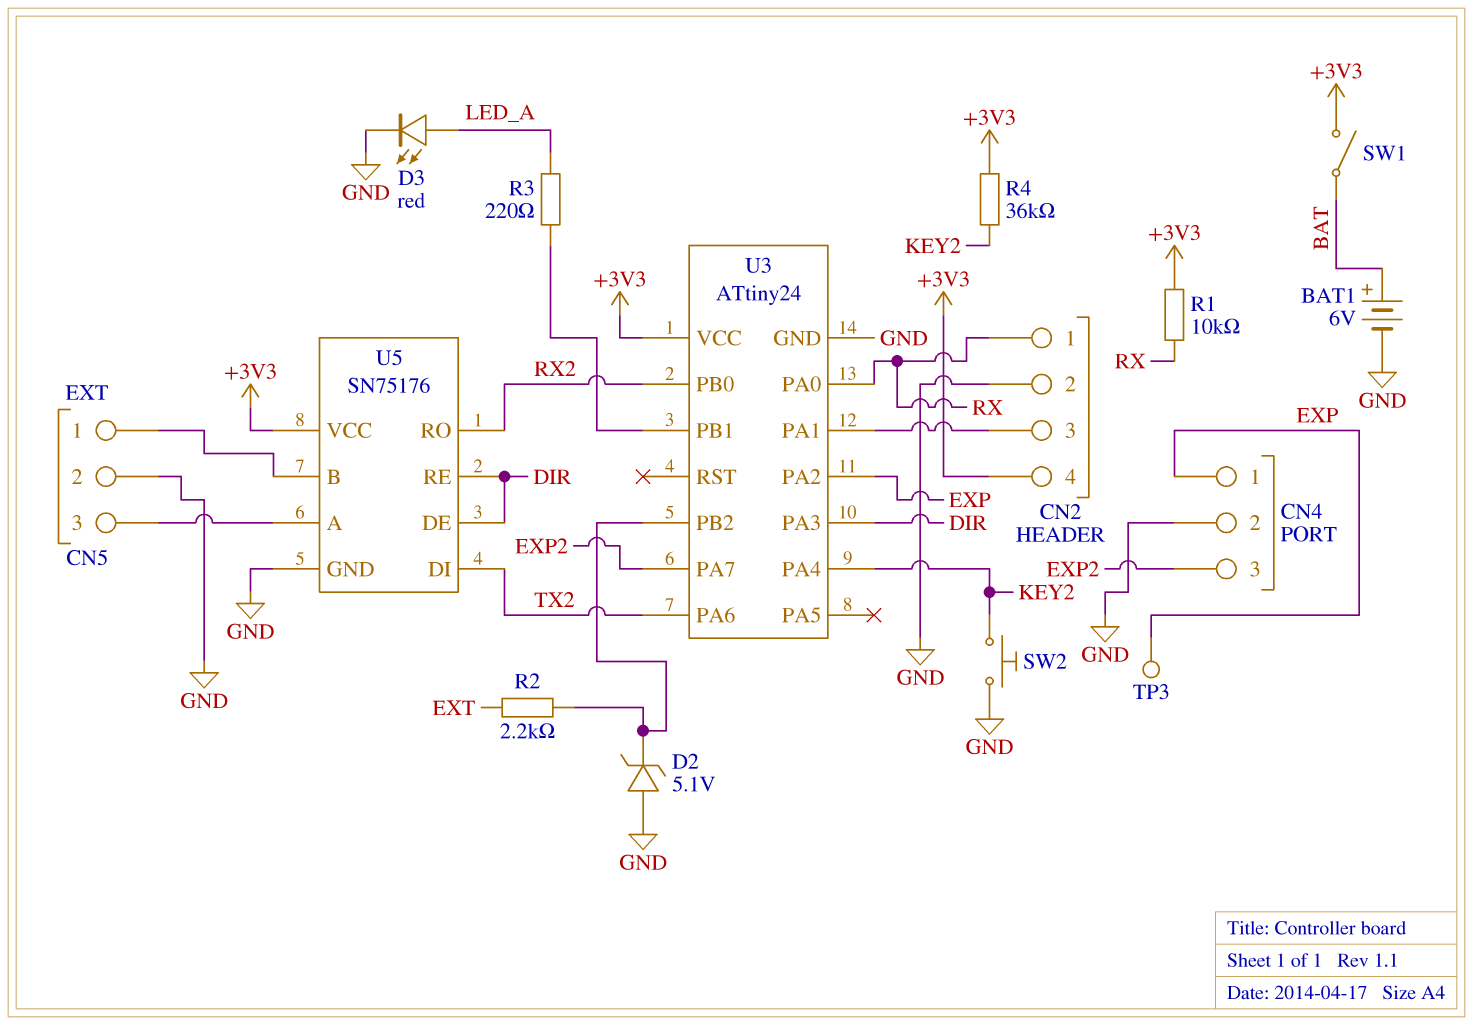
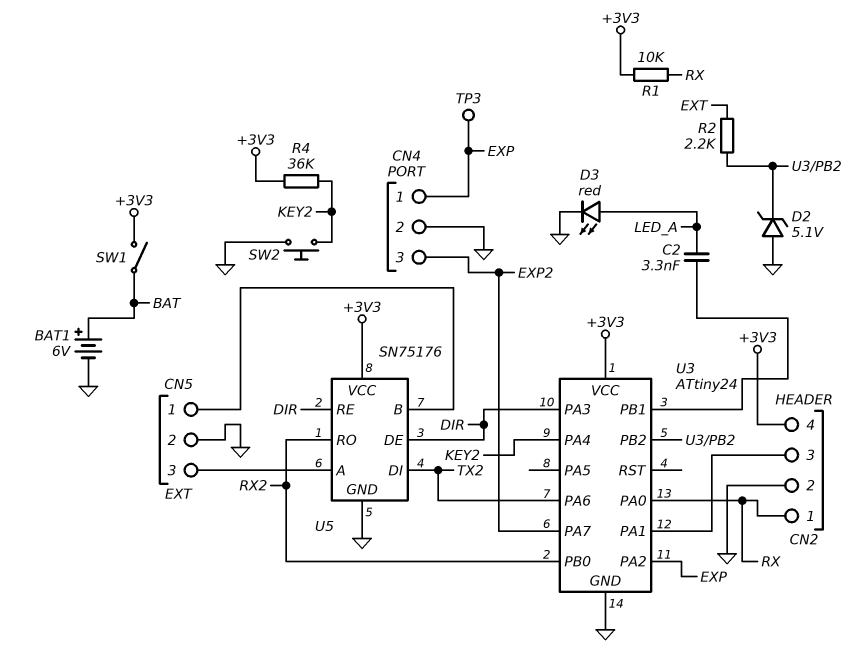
C2: none -> 3.3nF (LED_A, U3/PB1)
R3: 220 (LED_A, U3/PB1) -> none

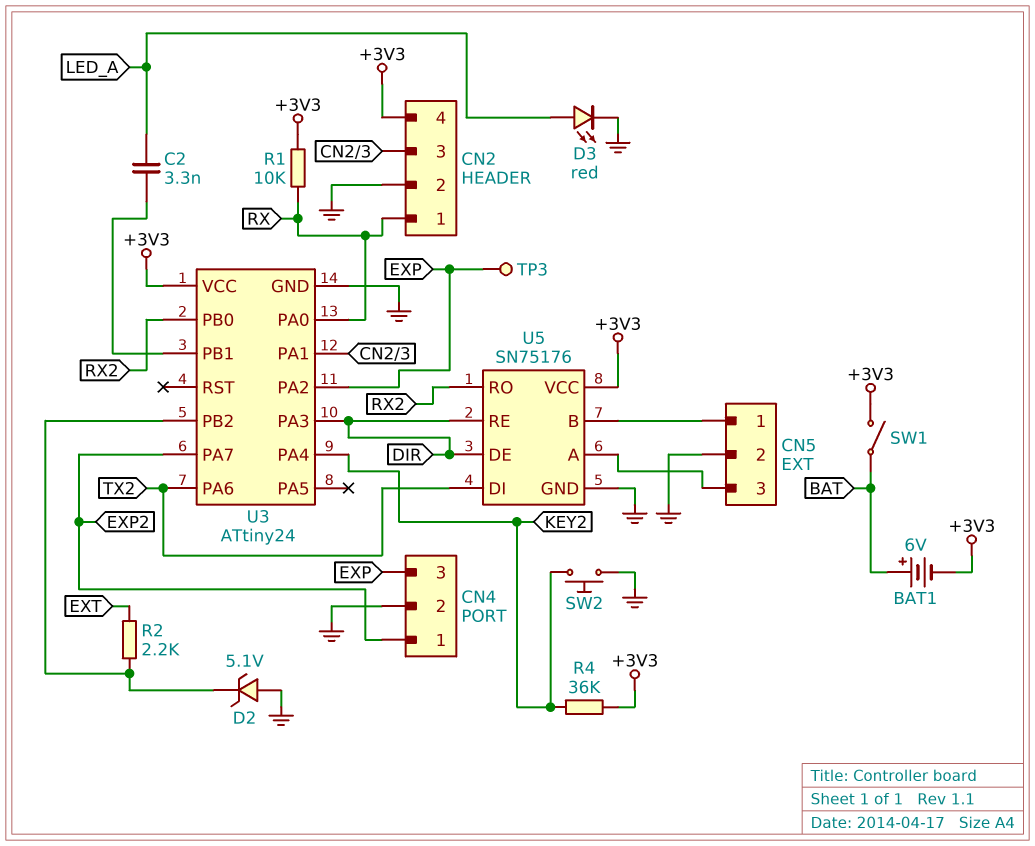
BAT1: 6V (plus BAT, minus GND) -> 6V (plus BAT, minus +3V3)
CN4 pin 1: EXP -> EXP2
CN4 pin 3: EXP2 -> EXP

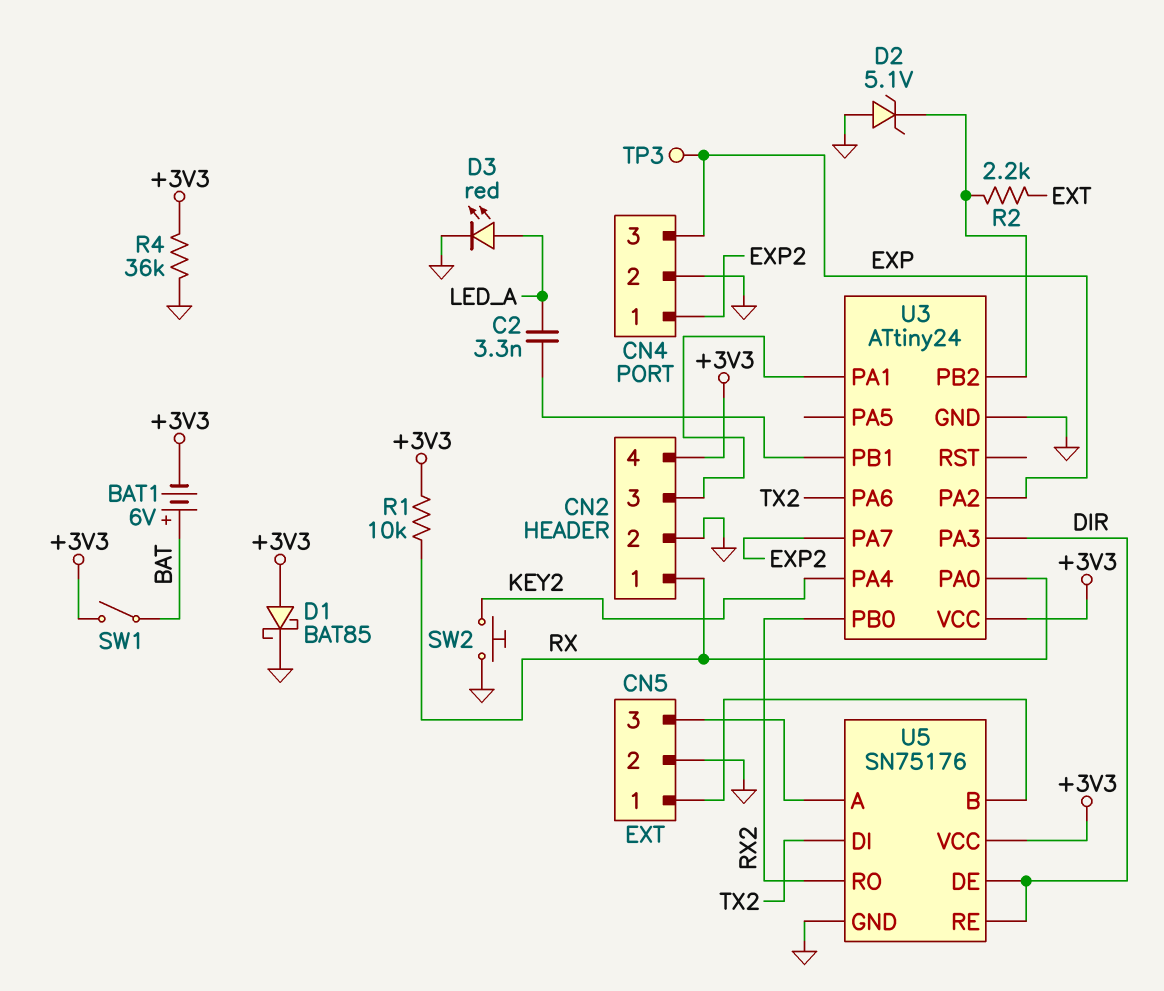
D1: none -> schottky BAT85 (A +3V3, K GND)
R4: 36k (+3V3, KEY2) -> 36k (+3V3, GND)

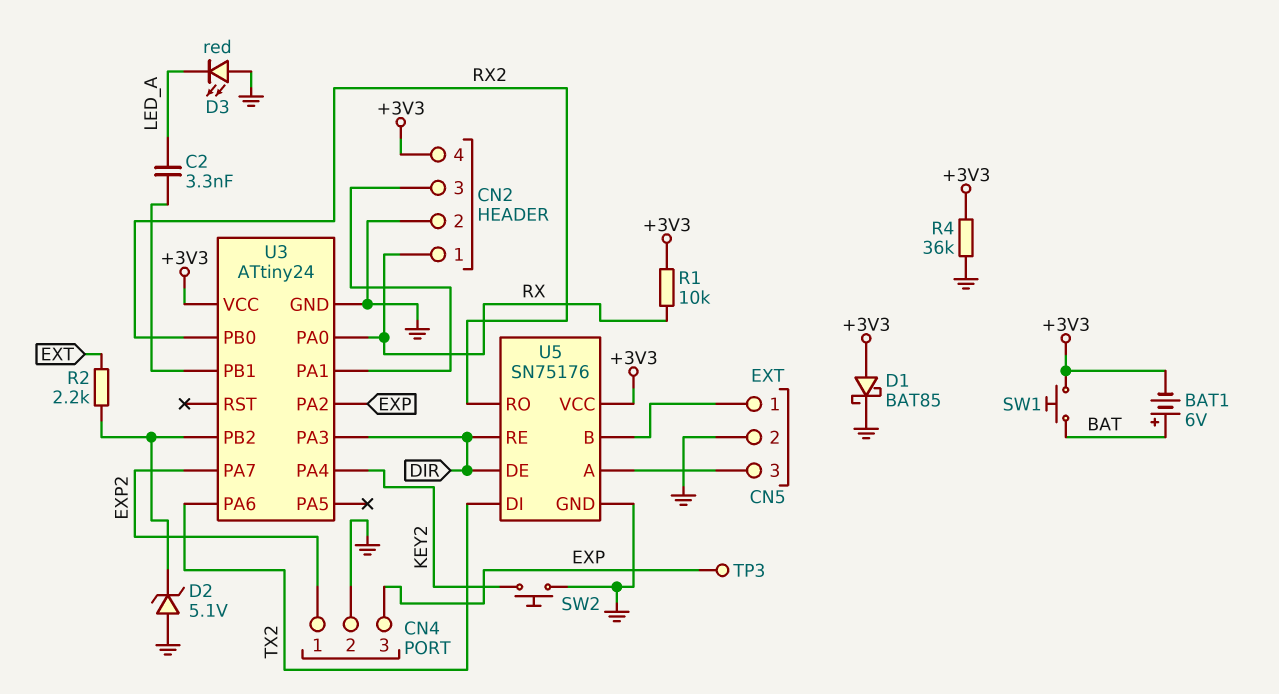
D3: LED red (A LED_A, K GND) -> LED red (A GND, K LED_A)
SW1: switch (+3V3, BAT) -> button (+3V3, BAT)

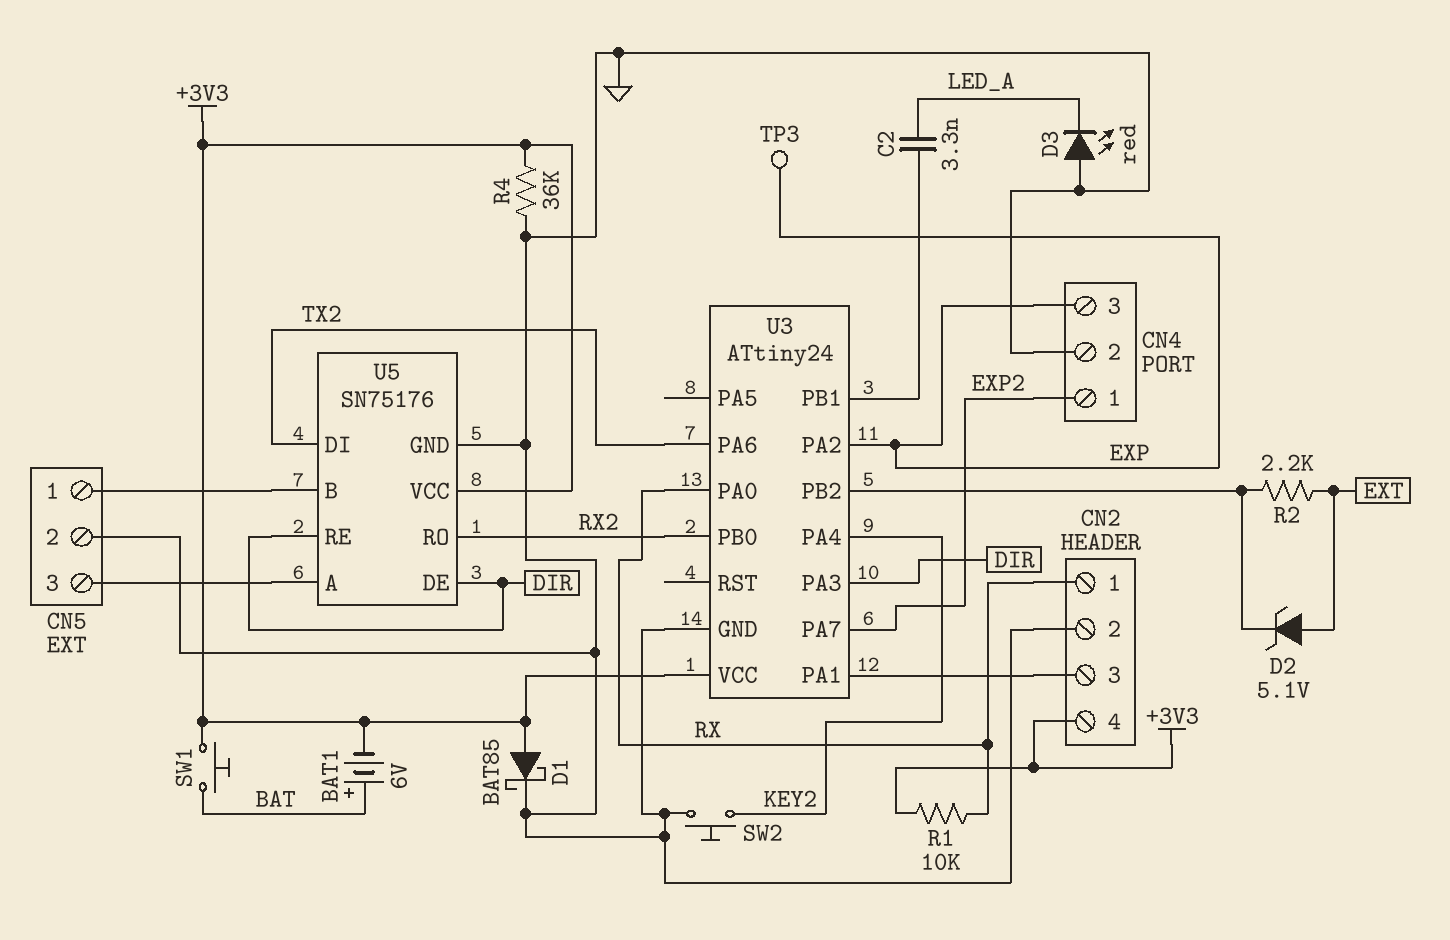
D2: zener 5.1V (A GND, K U3/PB2) -> zener 5.1V (A EXT, K U3/PB2)

